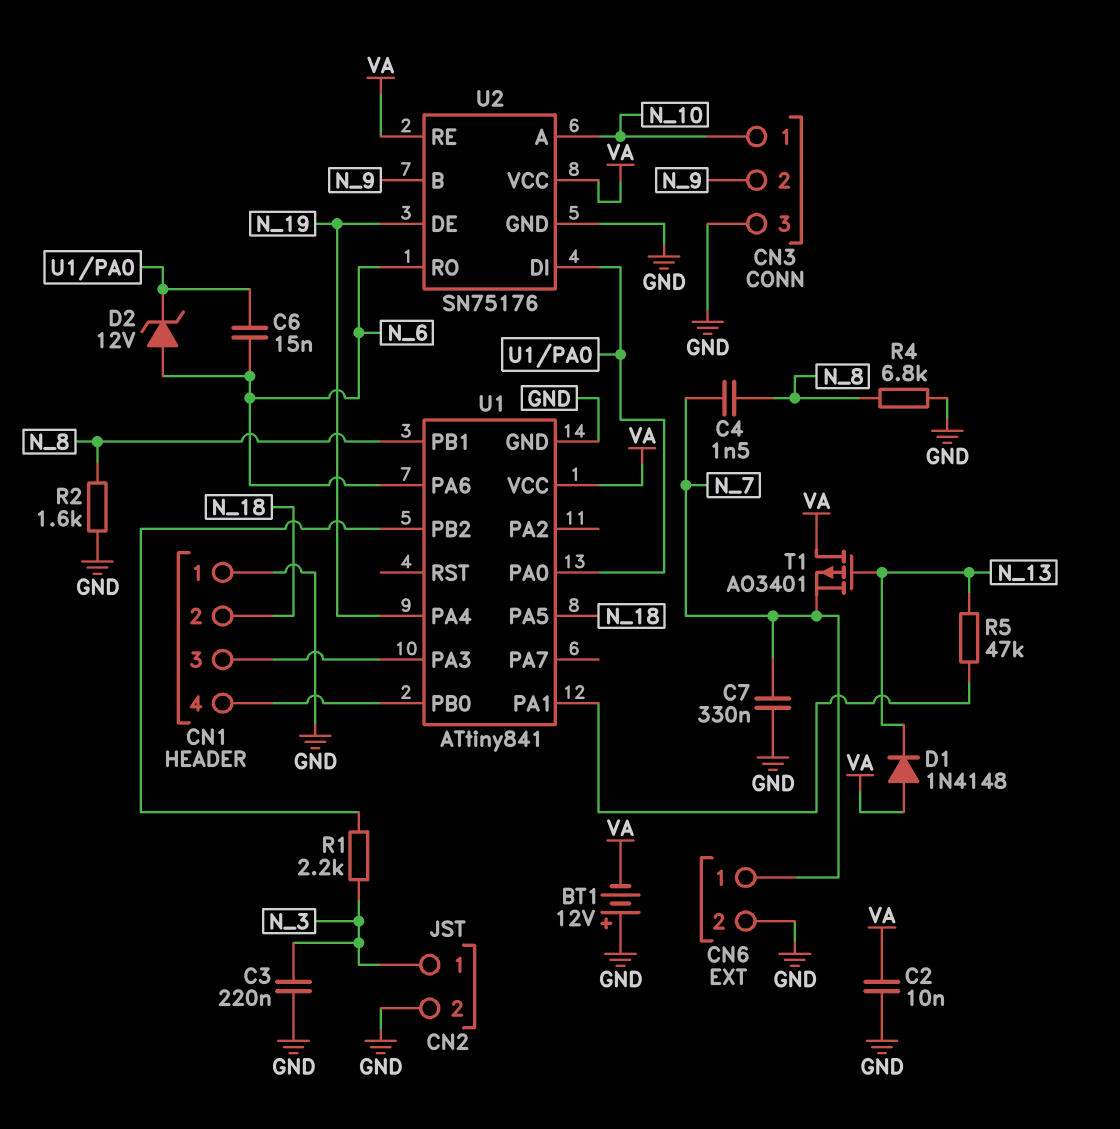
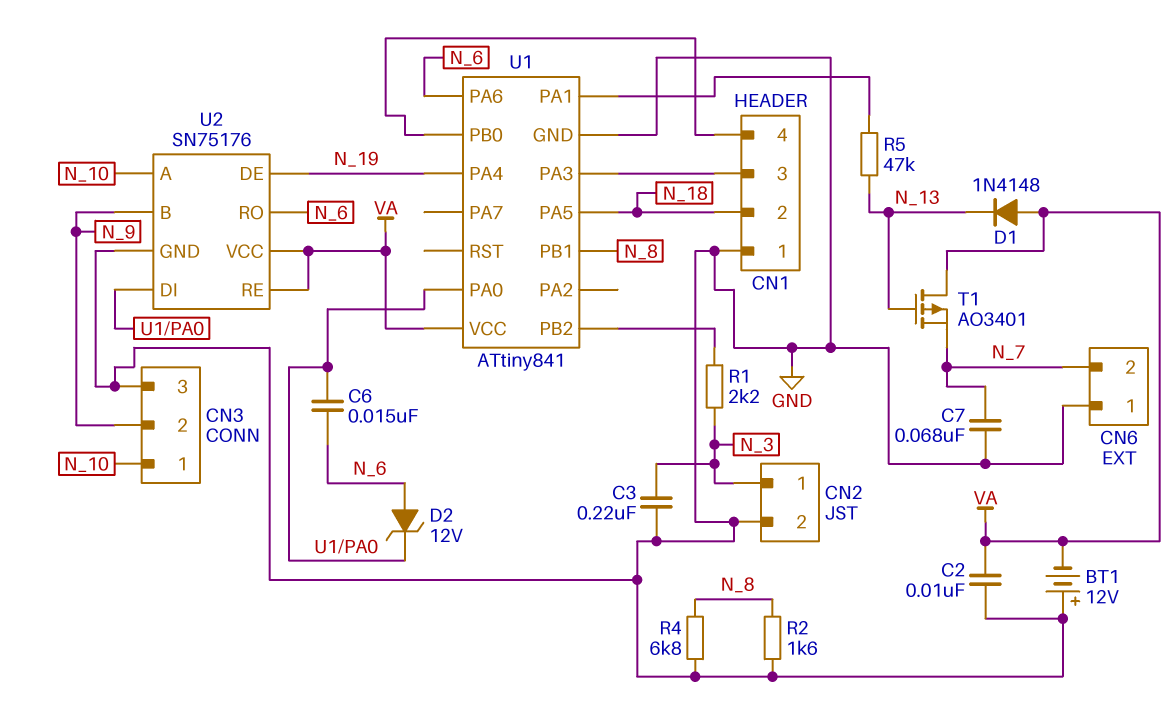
C4: 1.5nF (N_7, N_8) -> none
C7: 330nF (GND, N_7) -> 68nF (GND, N_7)
CN6 pin 1: N_7 -> GND
CN6 pin 2: GND -> N_7

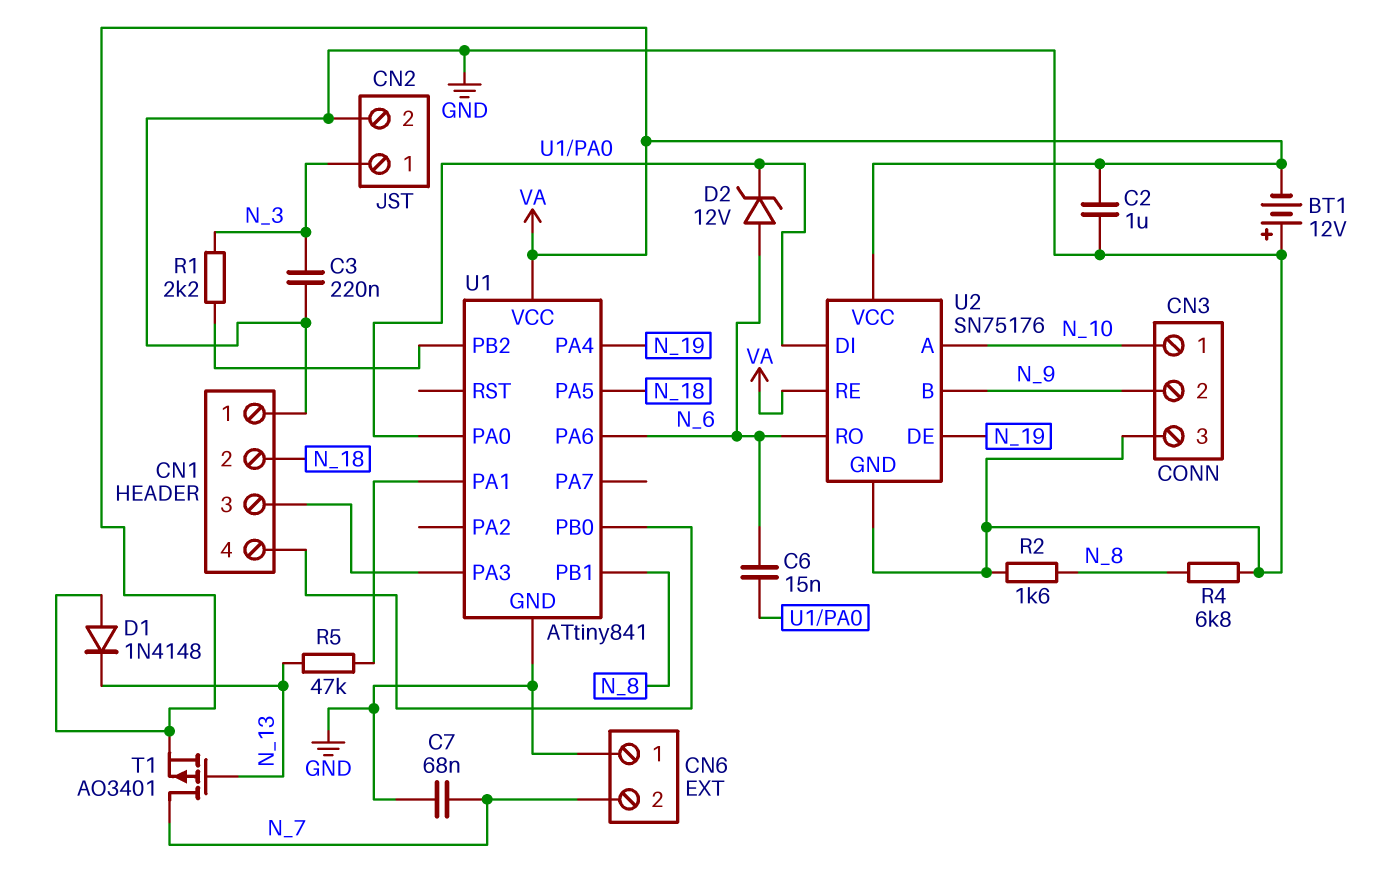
C2: 10nF (GND, VA) -> 1uF (GND, VA)
T1: PMOS AO3401 (G N_13, D VA, S N_7) -> PMOS AO3401 (G N_13, D N_7, S VA)

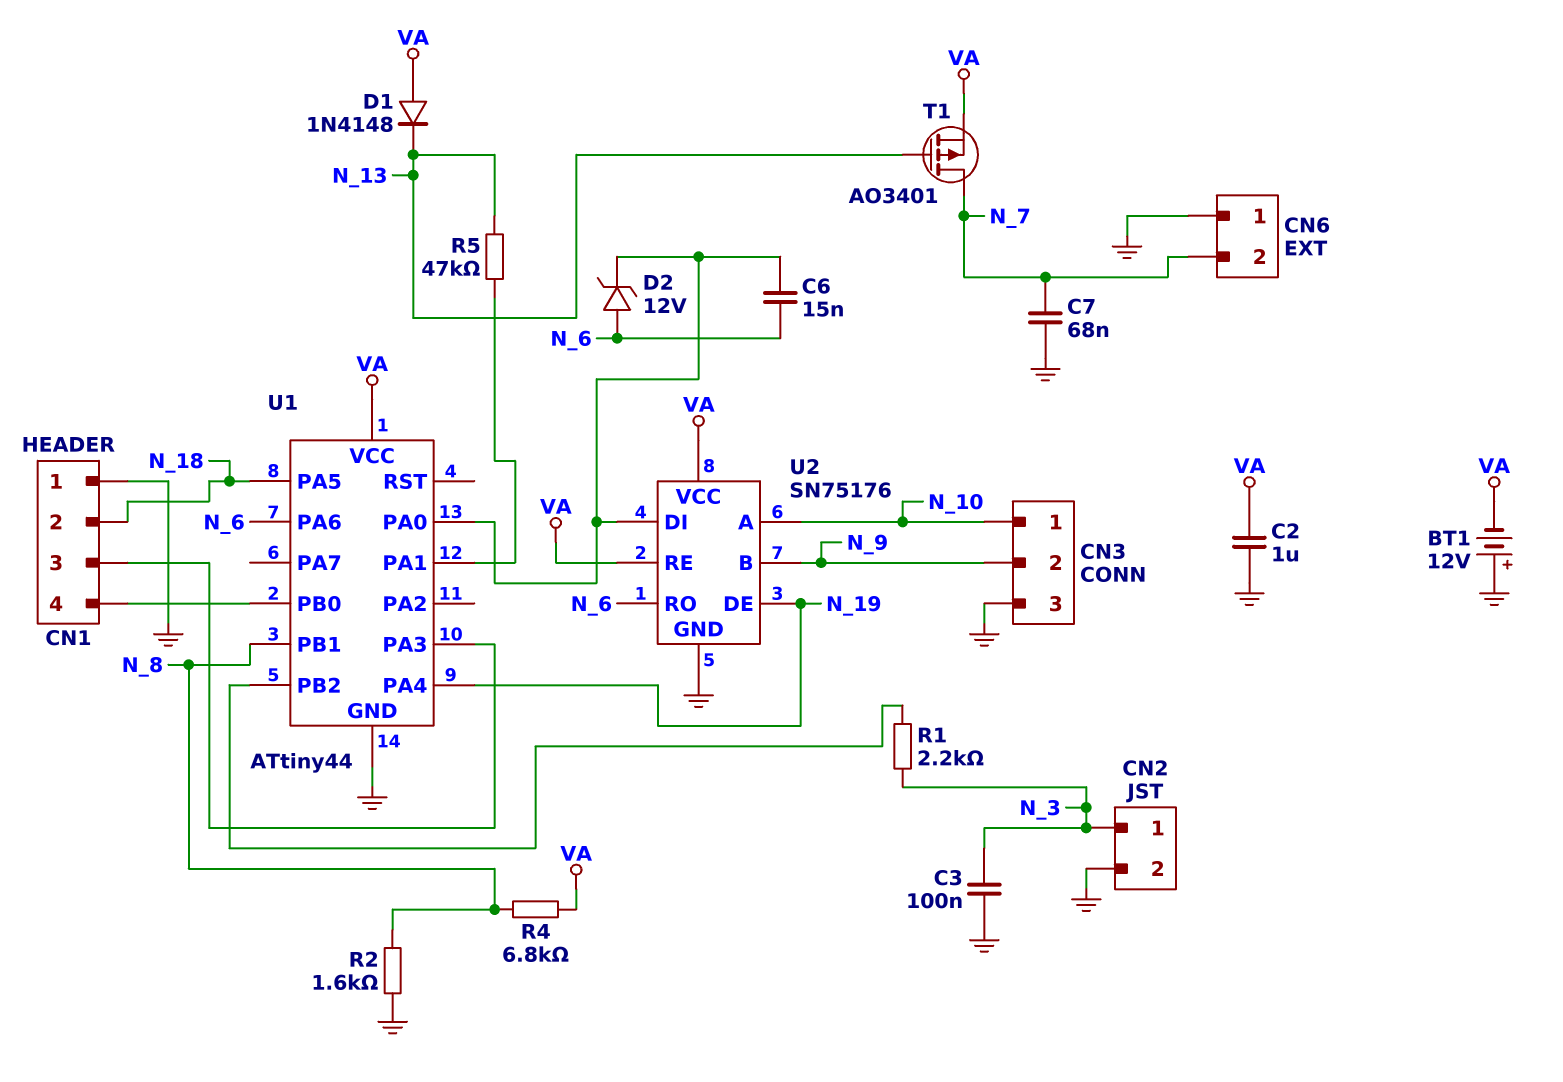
C3: 220nF (GND, N_3) -> 100nF (GND, N_3)
R4: 6.8k (GND, N_8) -> 6.8k (N_8, VA)
U1: ATtiny841 -> ATtiny44

